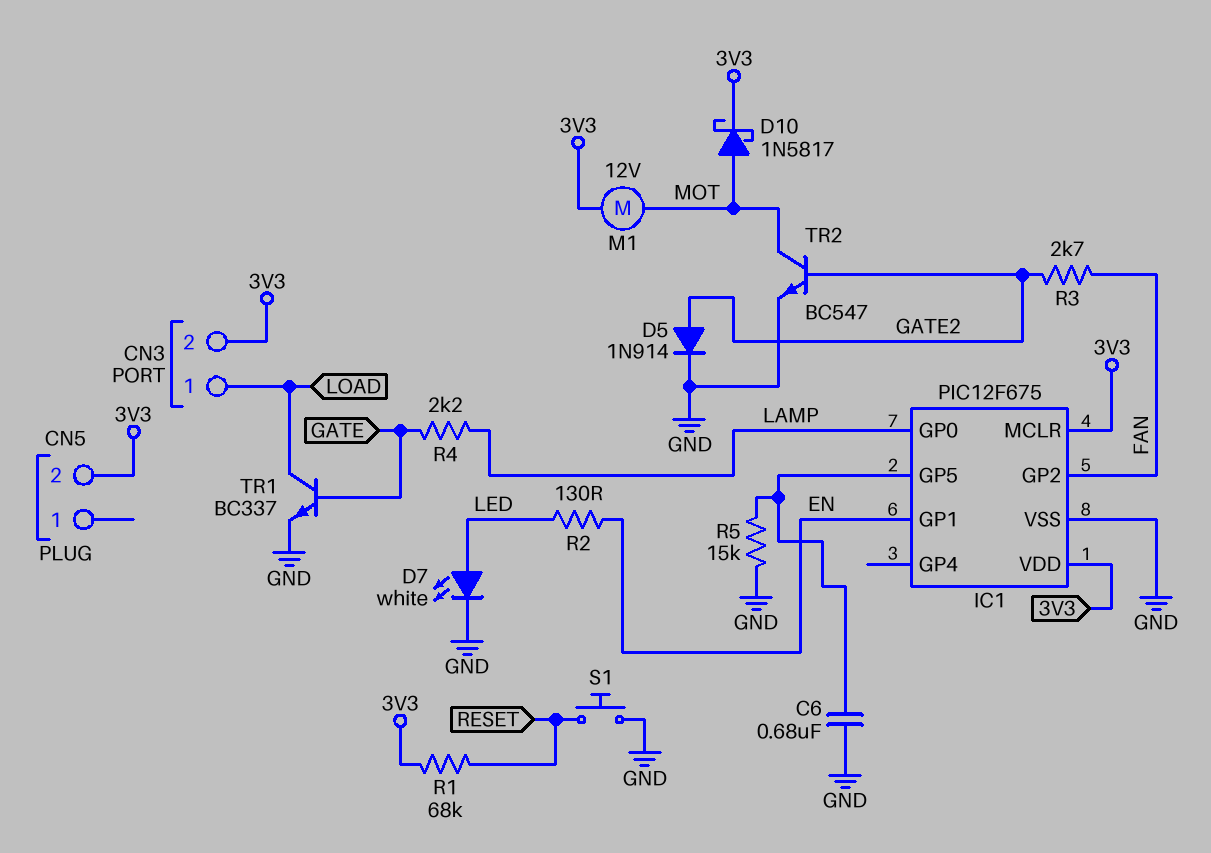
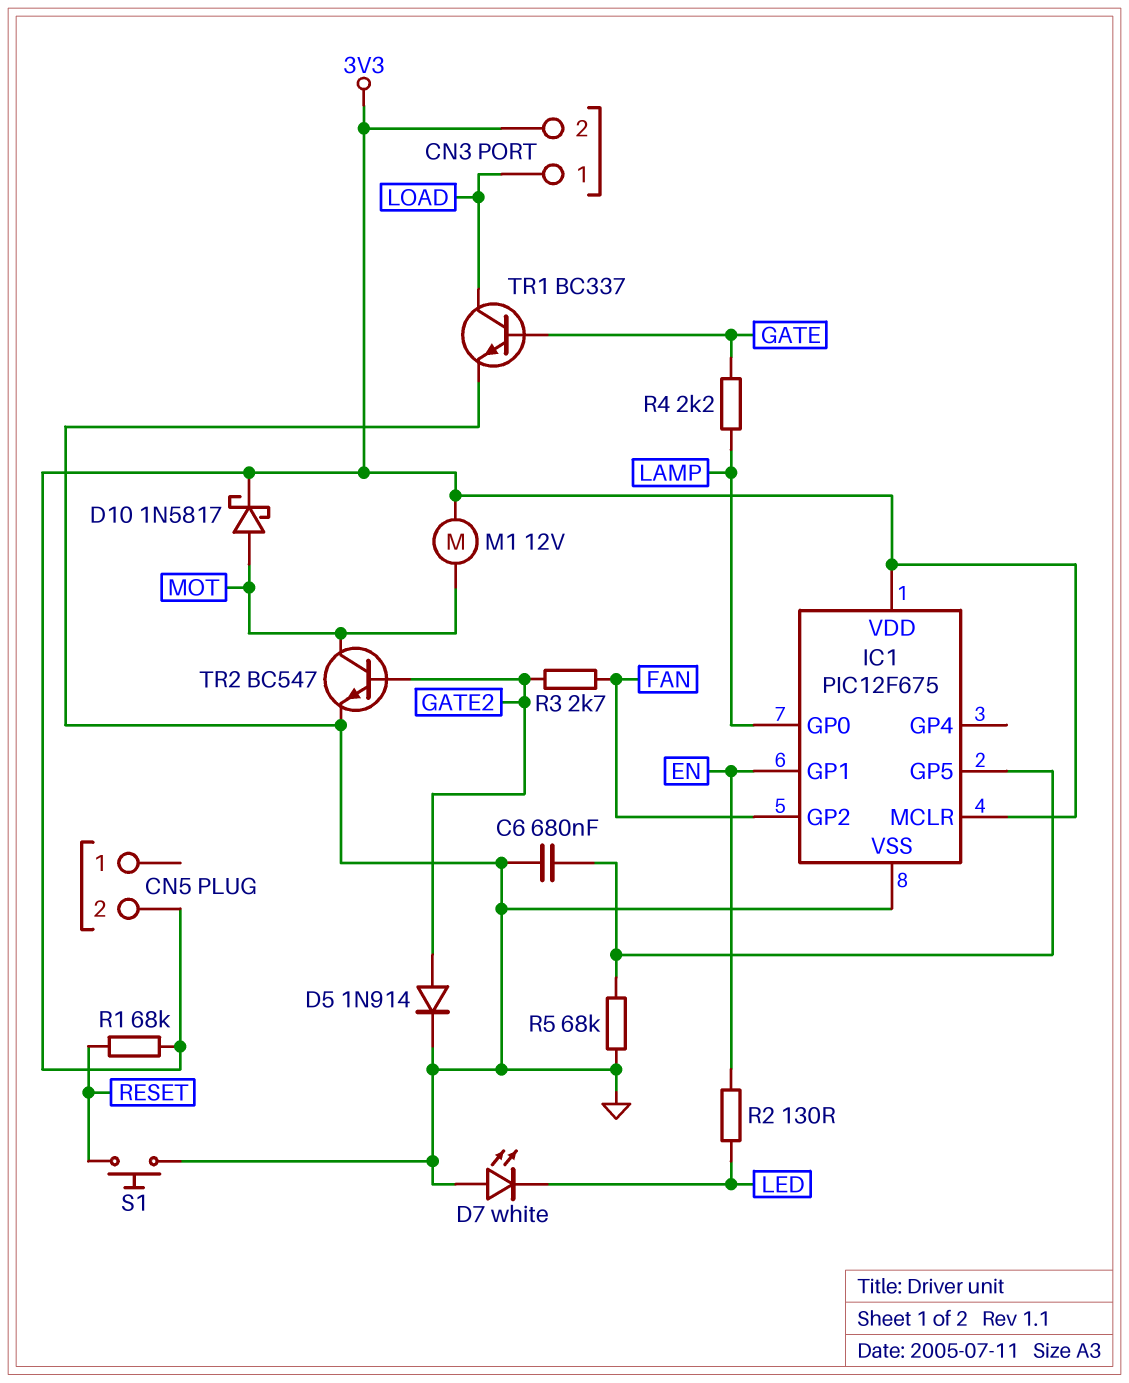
D7: LED white (A LED, K GND) -> LED white (A GND, K LED)
R5: 15k (GND, IC1/GP5) -> 68k (GND, IC1/GP5)

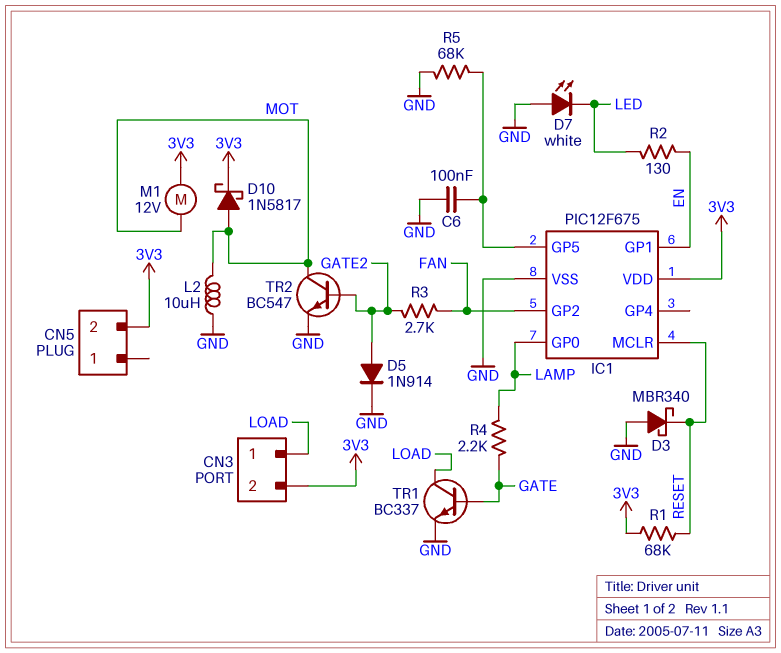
C6: 680nF (GND, IC1/GP5) -> 100nF (GND, IC1/GP5)
D3: none -> schottky MBR340 (A GND, K RESET)
IC1 pin MCLR: 3V3 -> RESET
L2: none -> 10uH (GND, MOT)
S1: button (GND, RESET) -> none

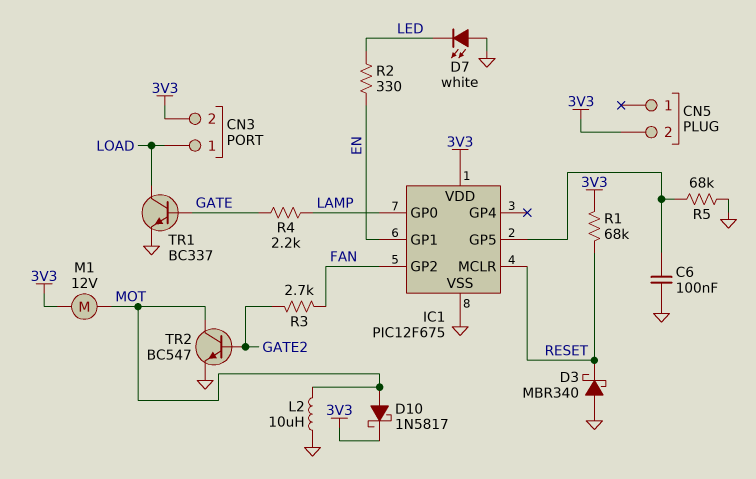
D5: diode 1N914 (A GATE2, K GND) -> none
R2: 130 (EN, LED) -> 330 (EN, LED)

